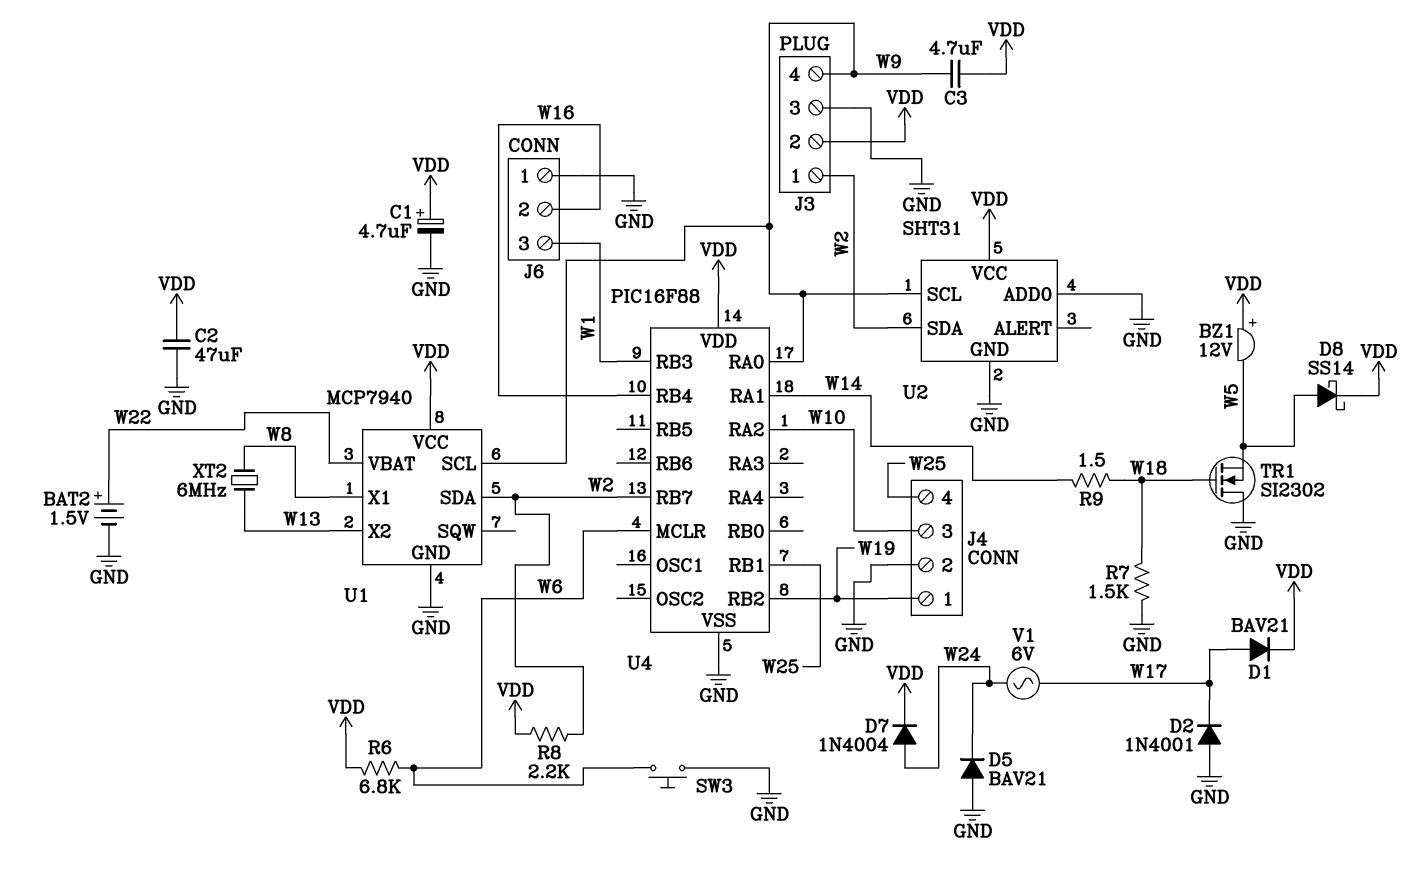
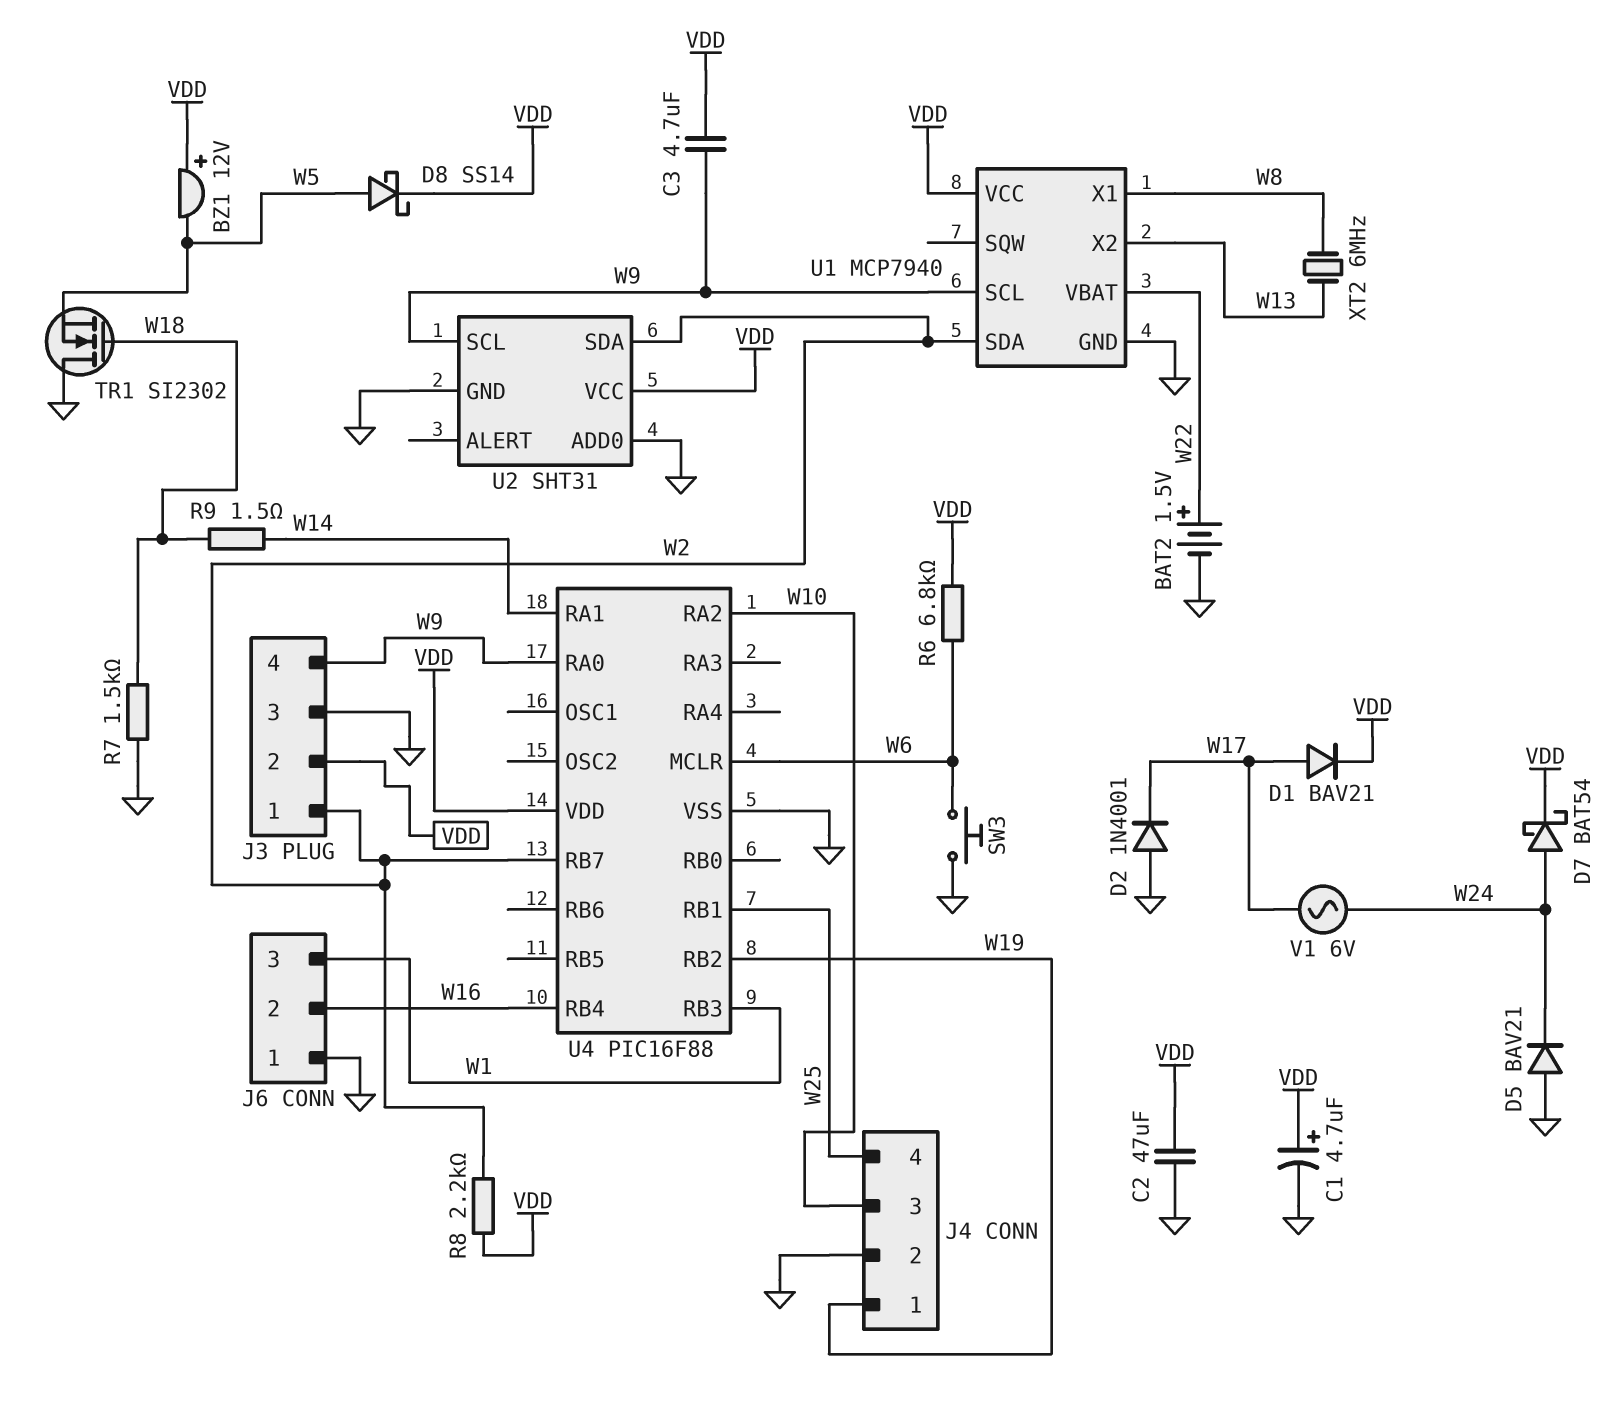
D7: diode 1N4004 (A W24, K VDD) -> schottky BAT54 (A W24, K VDD)

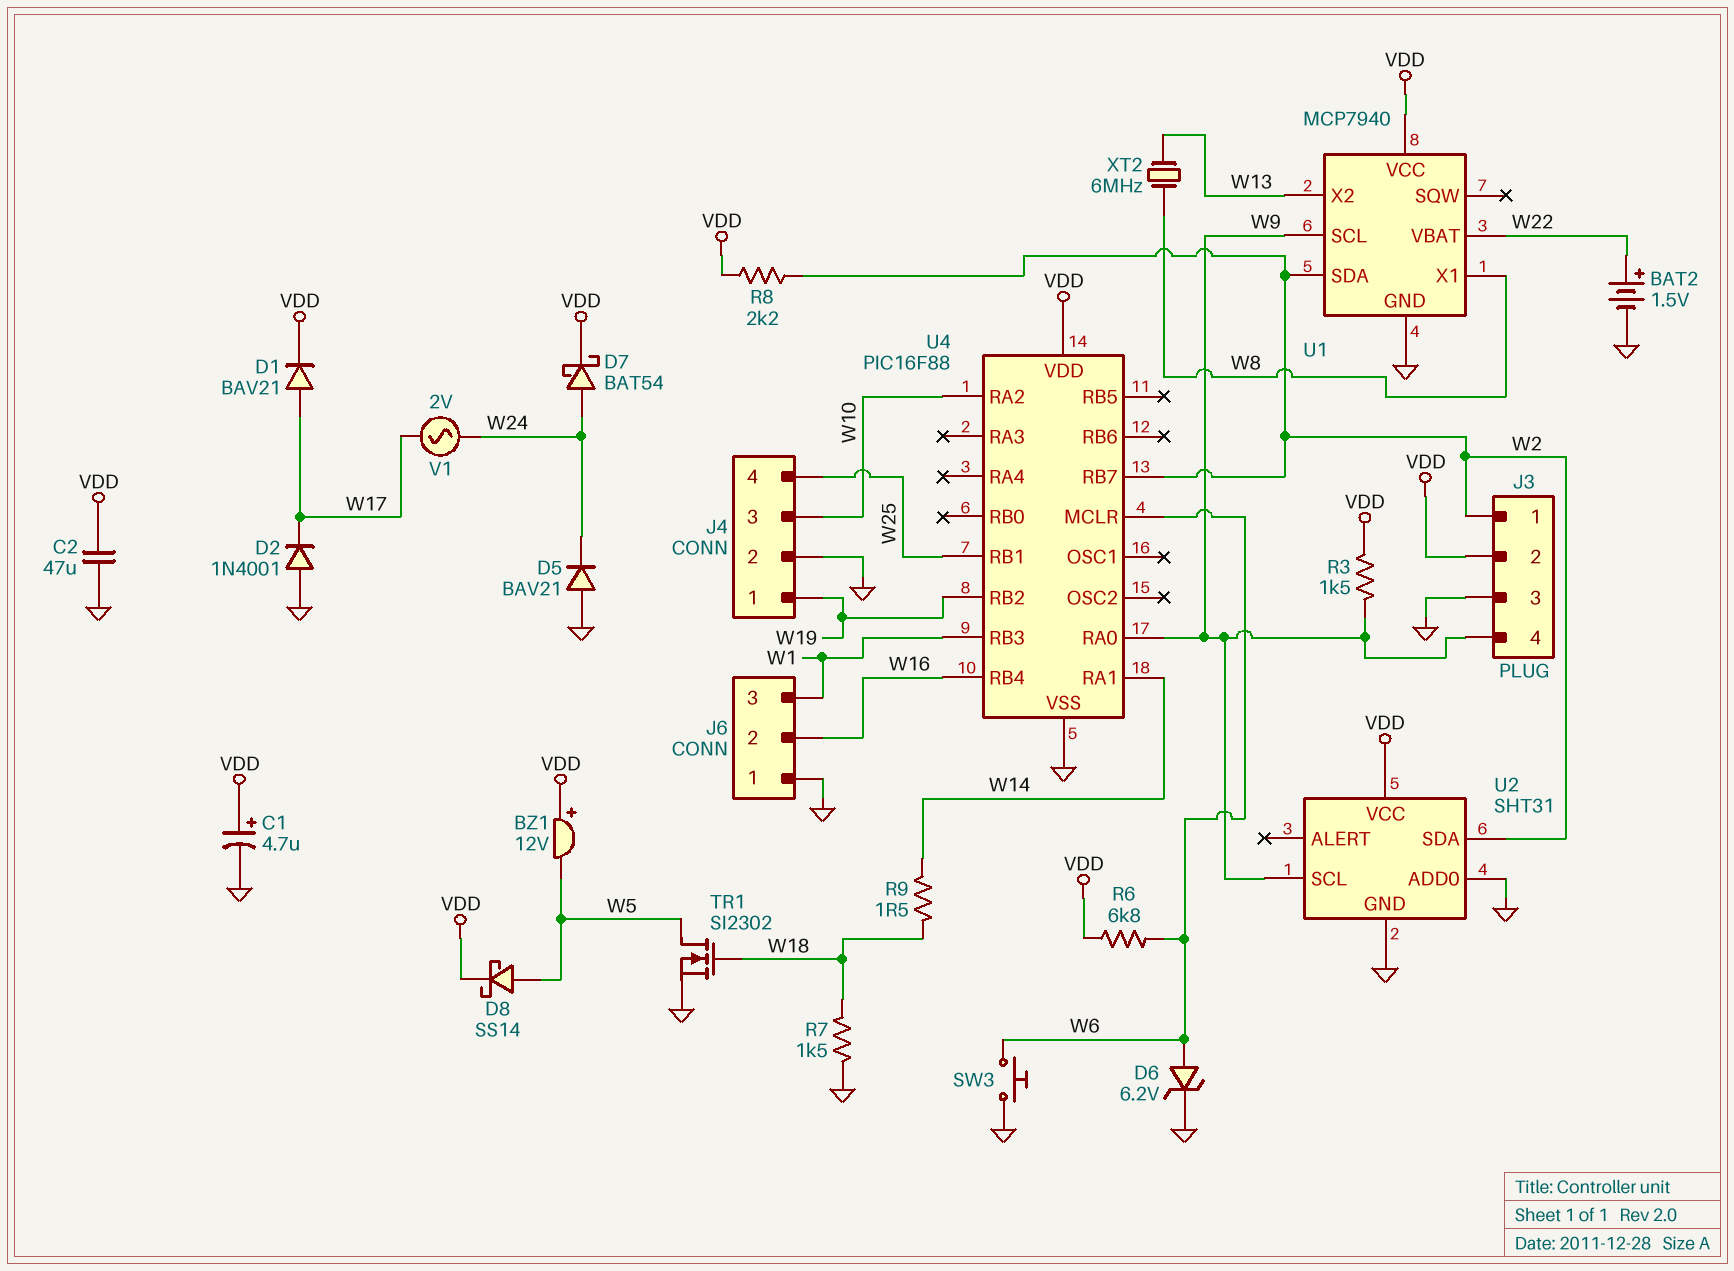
C3: 4.7uF (VDD, W9) -> none
D6: none -> zener 6.2V (A W6, K GND)
R3: none -> 1.5k (VDD, W9)
TR1: NMOS SI2302 (G W18, D GND, S W5) -> NMOS SI2302 (G W18, D W5, S GND)
V1: AC 6V (W17, W24) -> AC 2V (W17, W24)

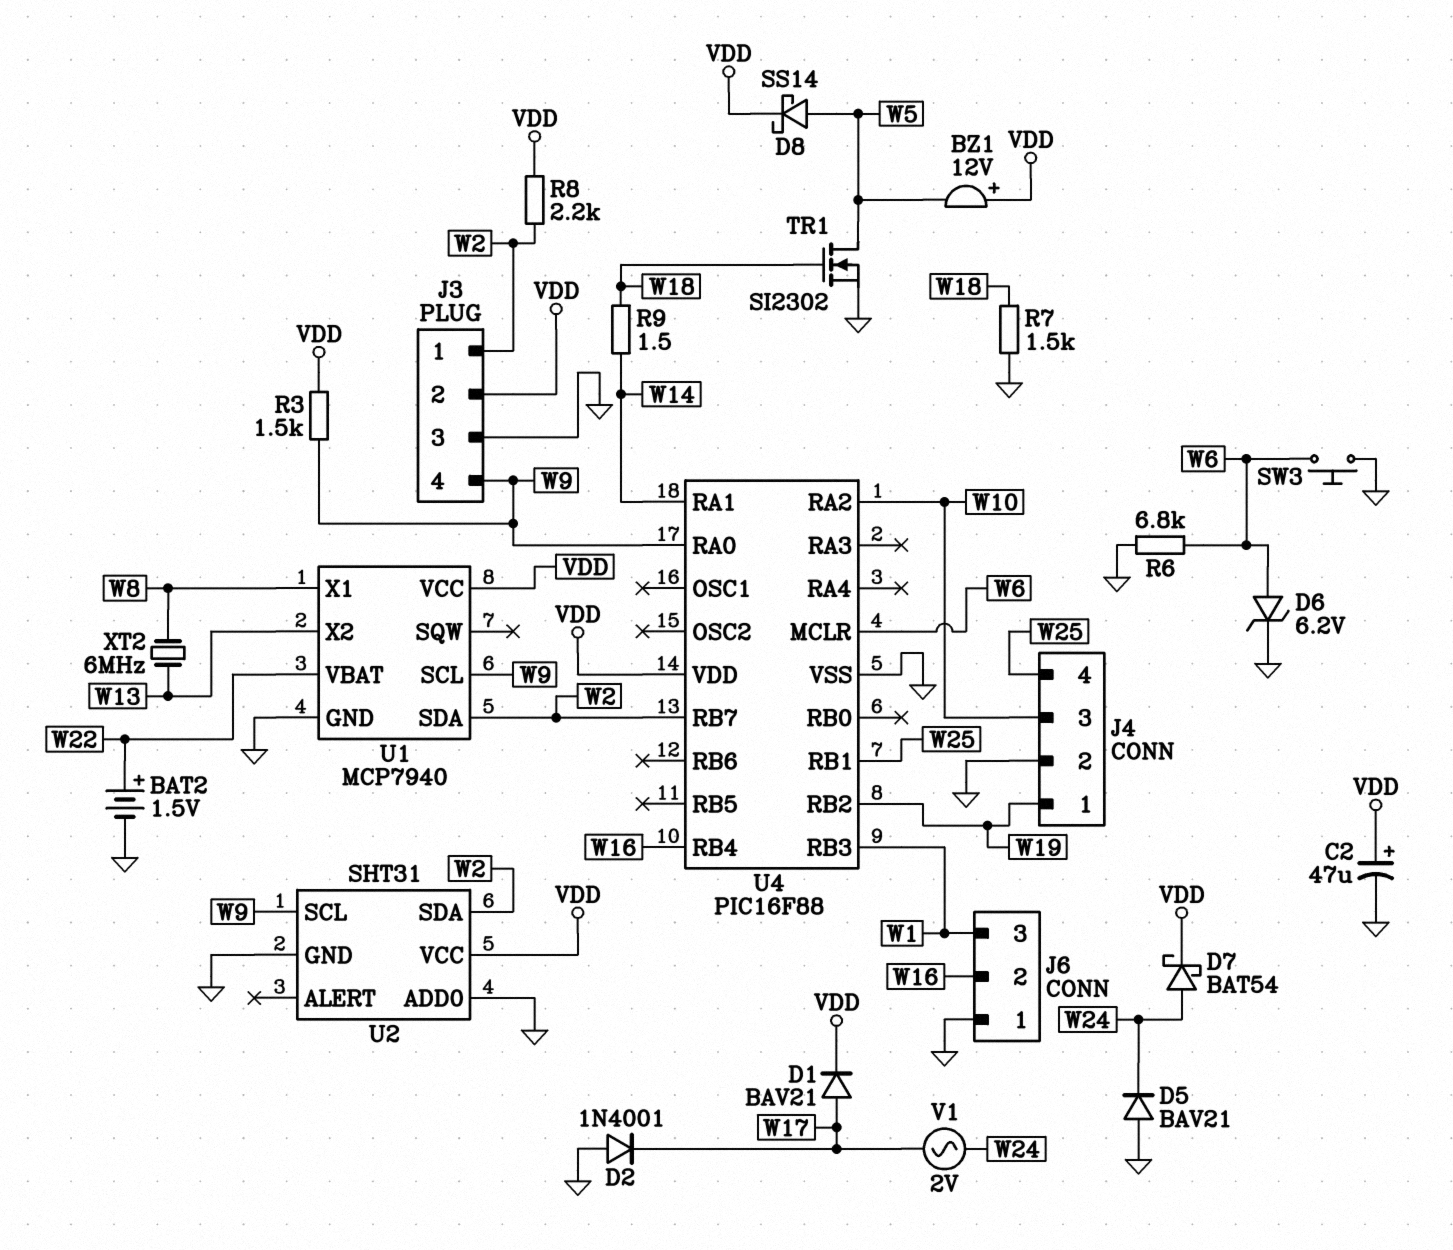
C1: 4.7uF (plus VDD, minus GND) -> none
C2: 47uF (GND, VDD) -> 47uF (plus VDD, minus GND)
R6: 6.8k (VDD, W6) -> 6.8k (GND, W6)

